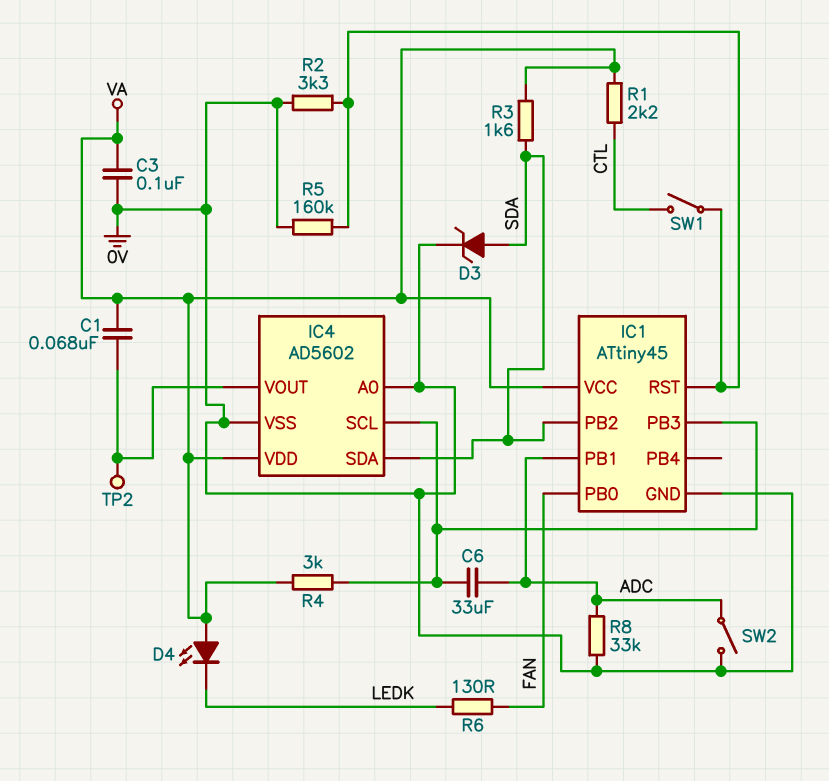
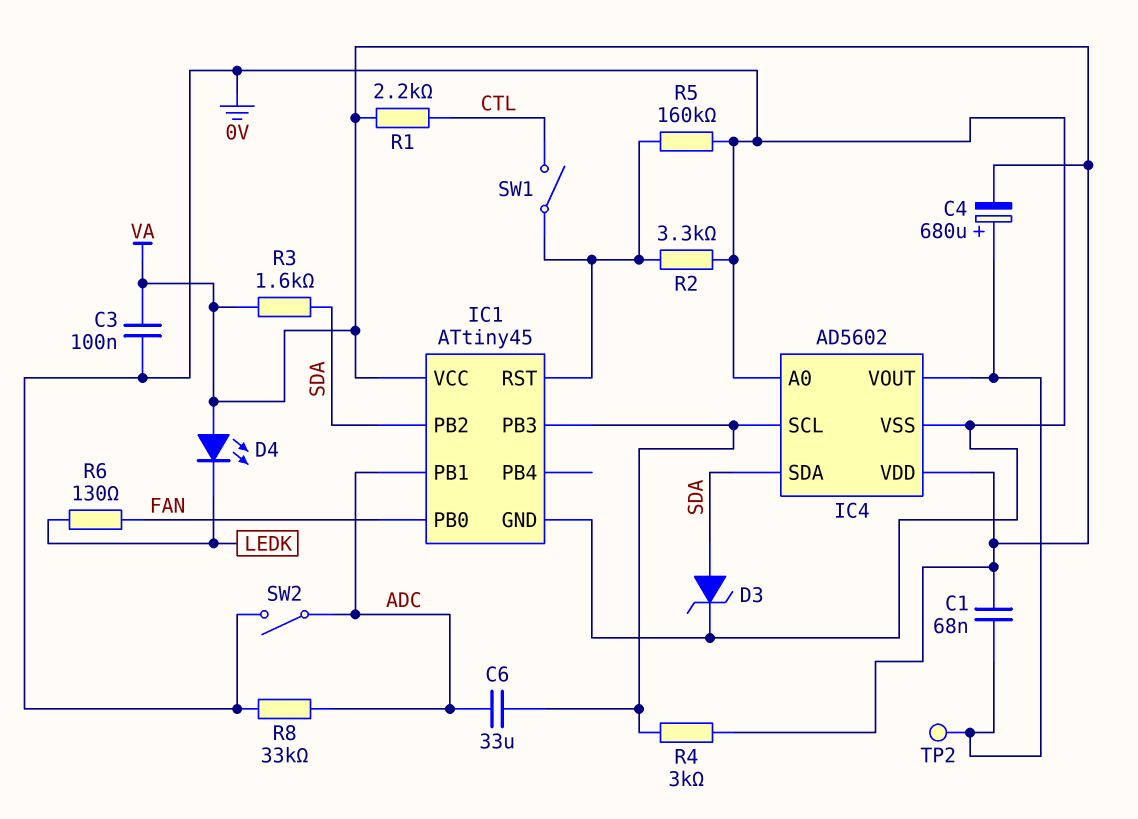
C4: none -> 680uF (plus IC4/VOUT, minus VA)

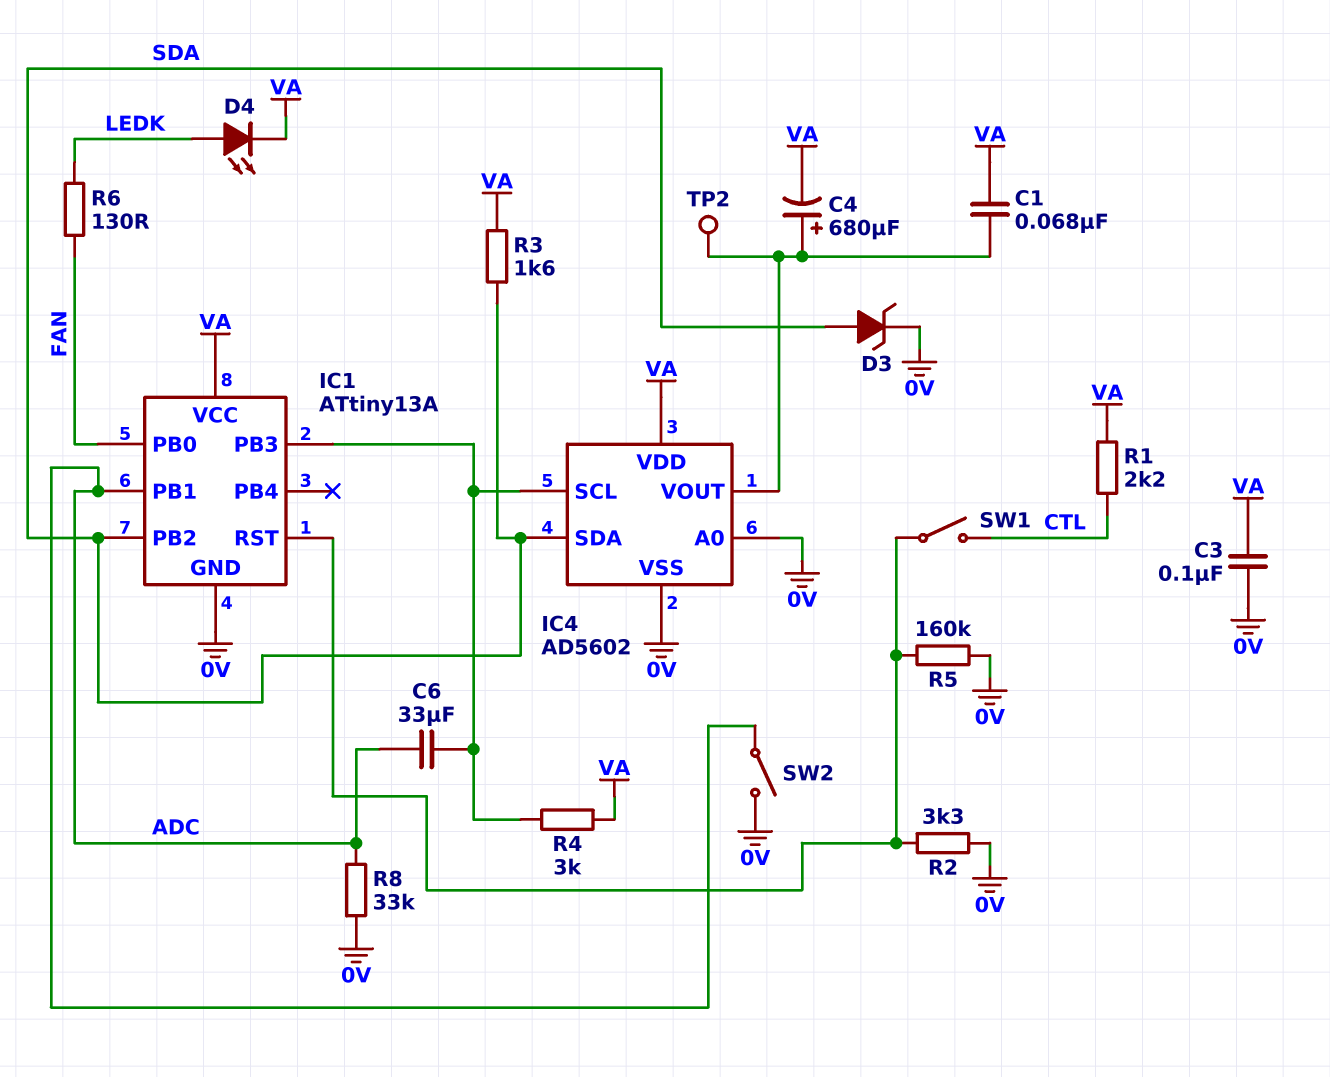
D4: LED (A VA, K LEDK) -> LED (A LEDK, K VA)
IC1: ATtiny45 -> ATtiny13A

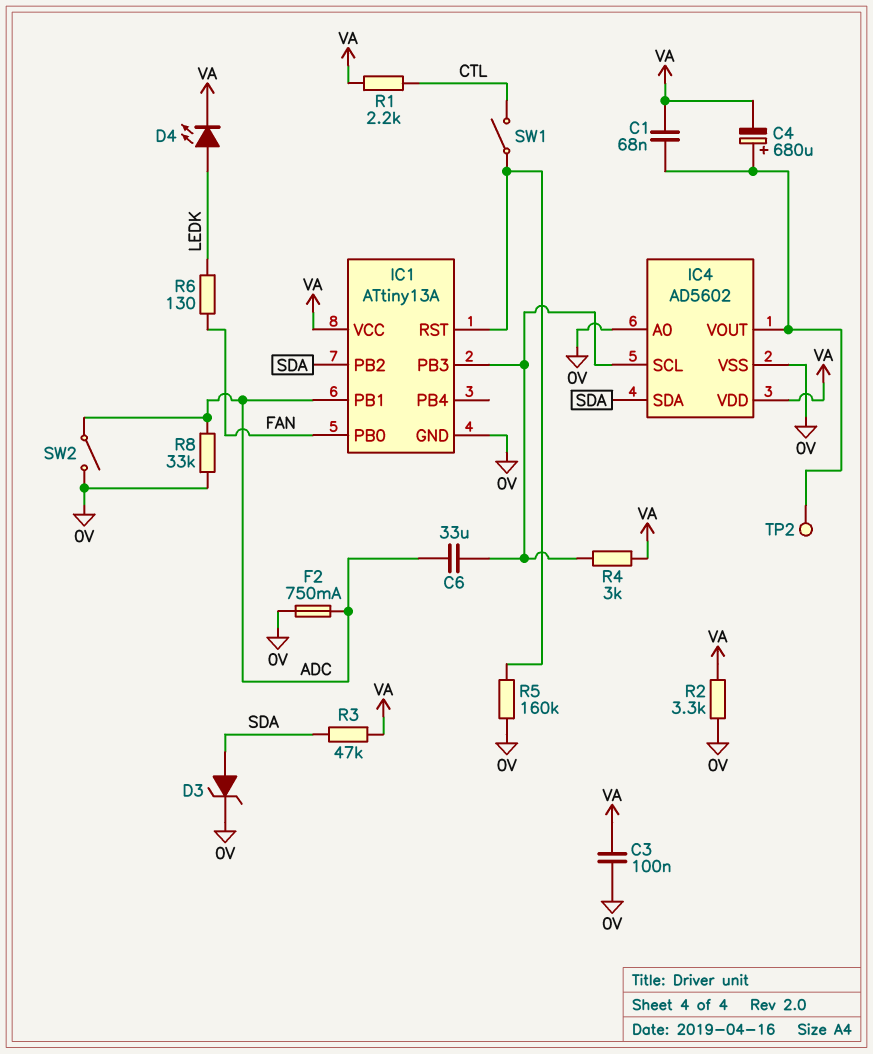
F2: none -> 750mA (0V, ADC)
R2: 3.3k (0V, IC1/RST) -> 3.3k (0V, VA)
R3: 1.6k (SDA, VA) -> 47k (SDA, VA)

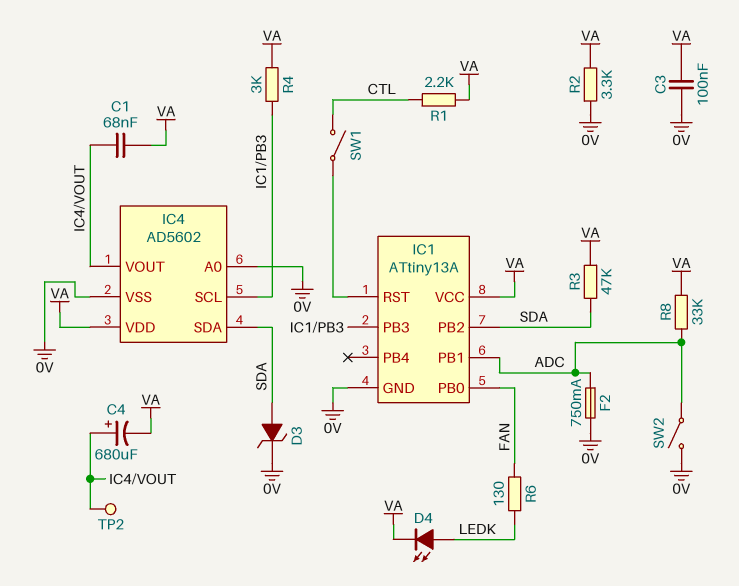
C6: 33uF (ADC, IC1/PB3) -> none
R5: 160k (0V, IC1/RST) -> none
R8: 33k (0V, ADC) -> 33k (ADC, VA)

